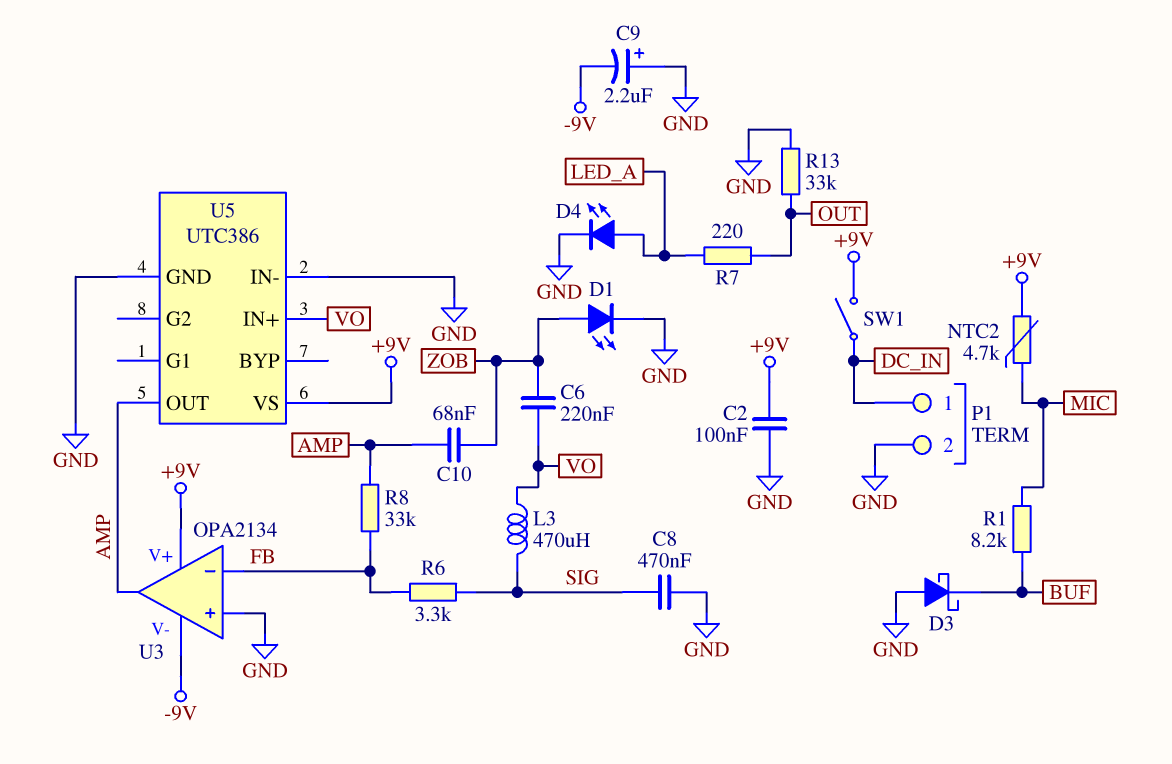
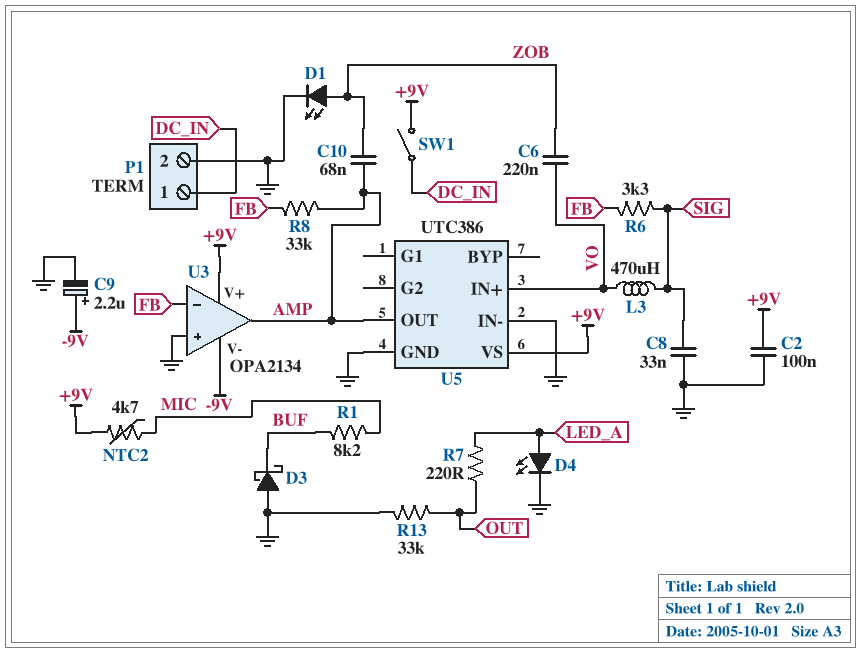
C8: 470nF (GND, SIG) -> 33nF (GND, SIG)
C9: 2.2uF (plus GND, minus -9V) -> 2.2uF (plus -9V, minus GND)

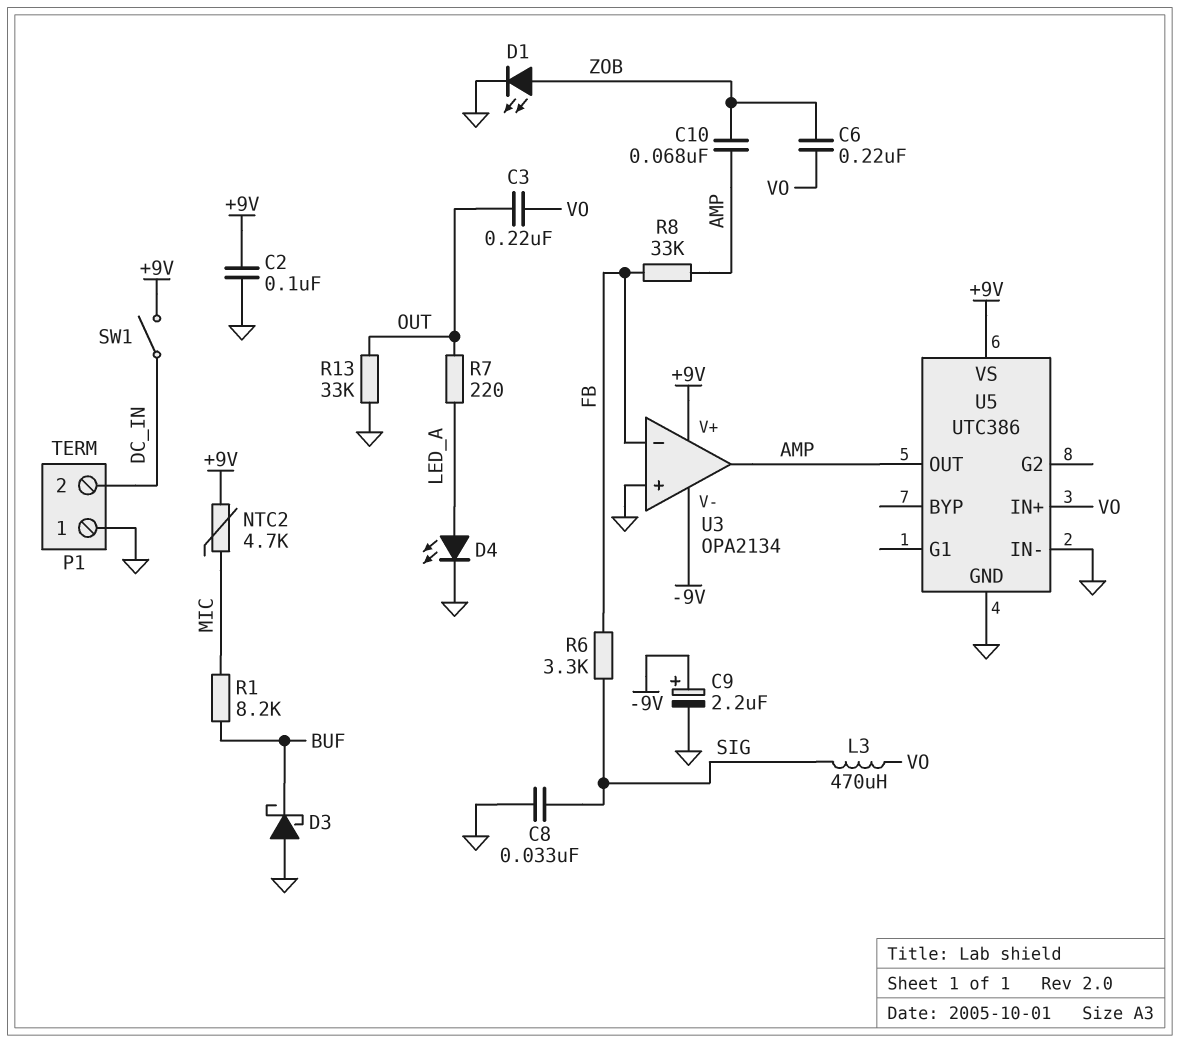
C3: none -> 220nF (OUT, VO)
P1 pin 1: DC_IN -> GND
P1 pin 2: GND -> DC_IN

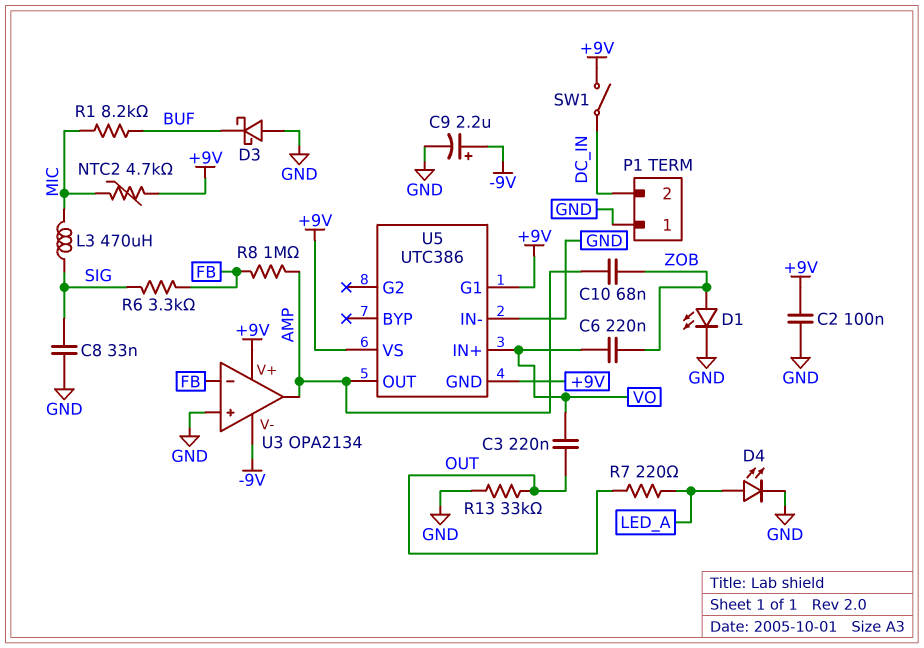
L3: 470uH (SIG, VO) -> 470uH (MIC, SIG)
R8: 33k (AMP, FB) -> 1M (AMP, FB)
U5 pin G1: none -> +9V
U5 pin GND: GND -> +9V

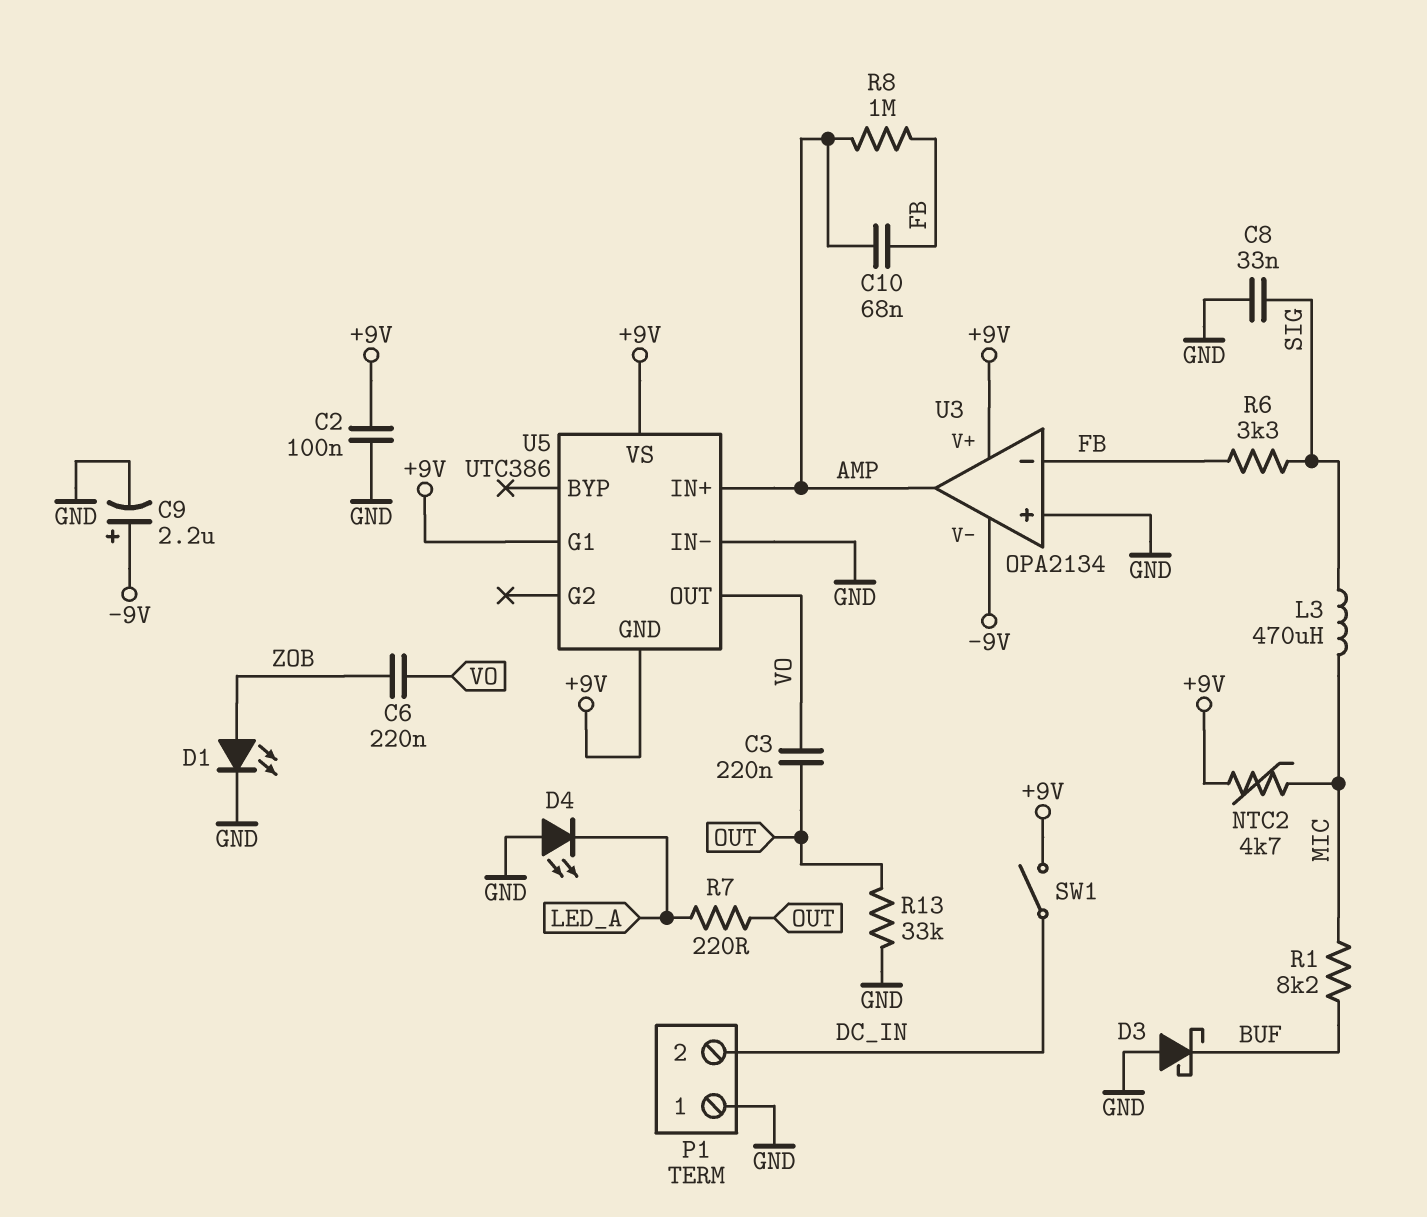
C10: 68nF (AMP, ZOB) -> 68nF (AMP, FB)
D4: LED (A LED_A, K GND) -> LED (A GND, K LED_A)
U5 pin IN+: VO -> AMP
U5 pin OUT: AMP -> VO

